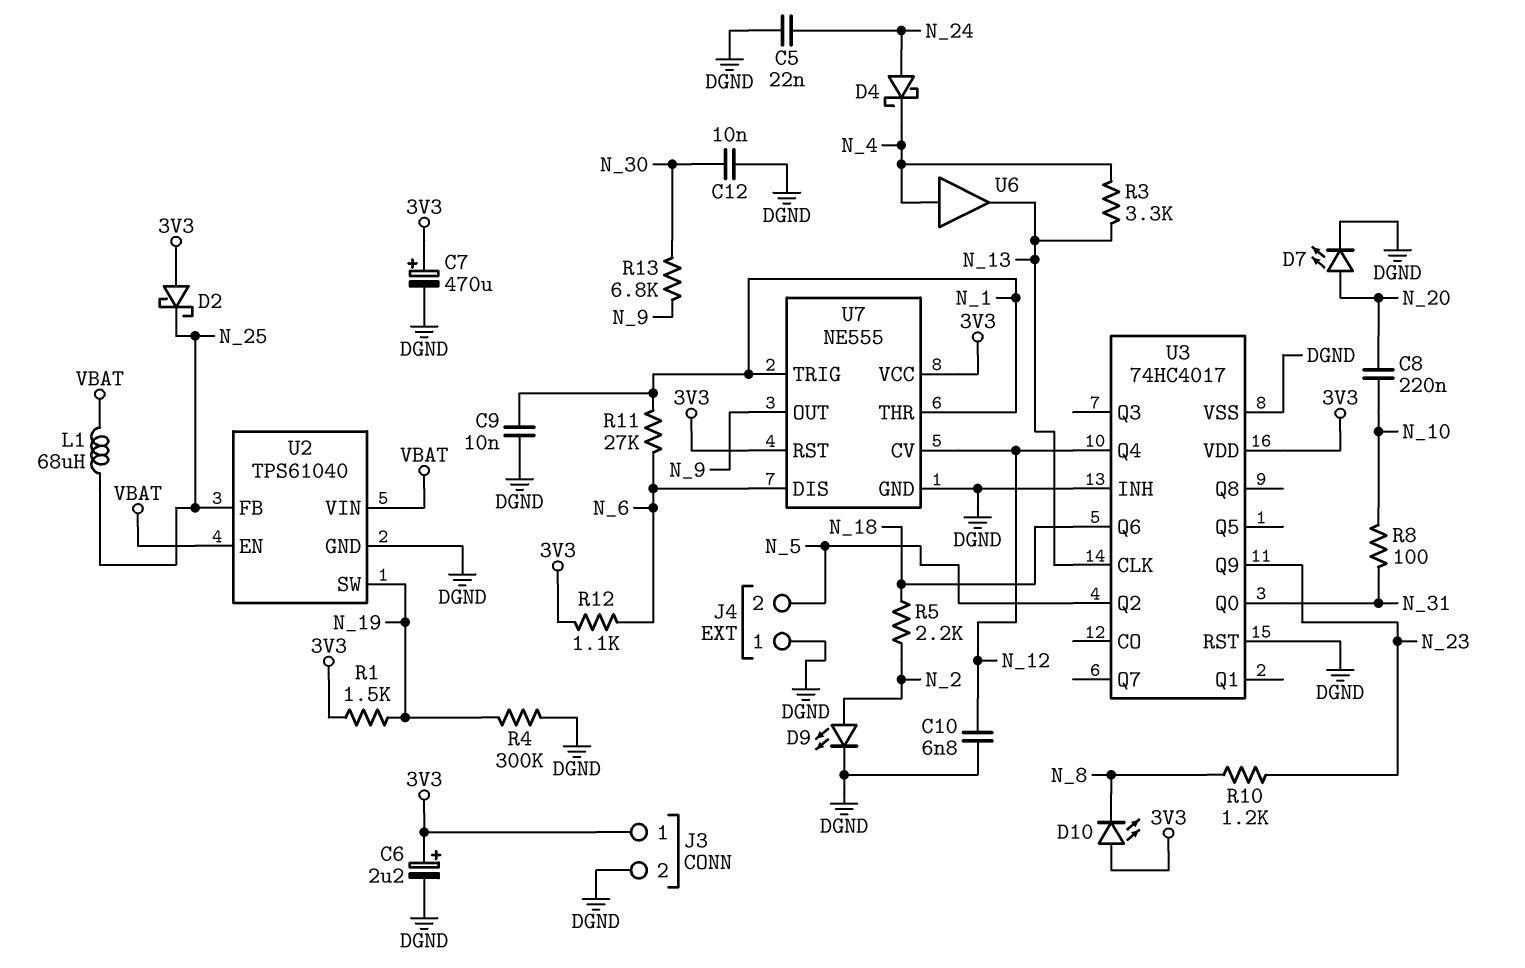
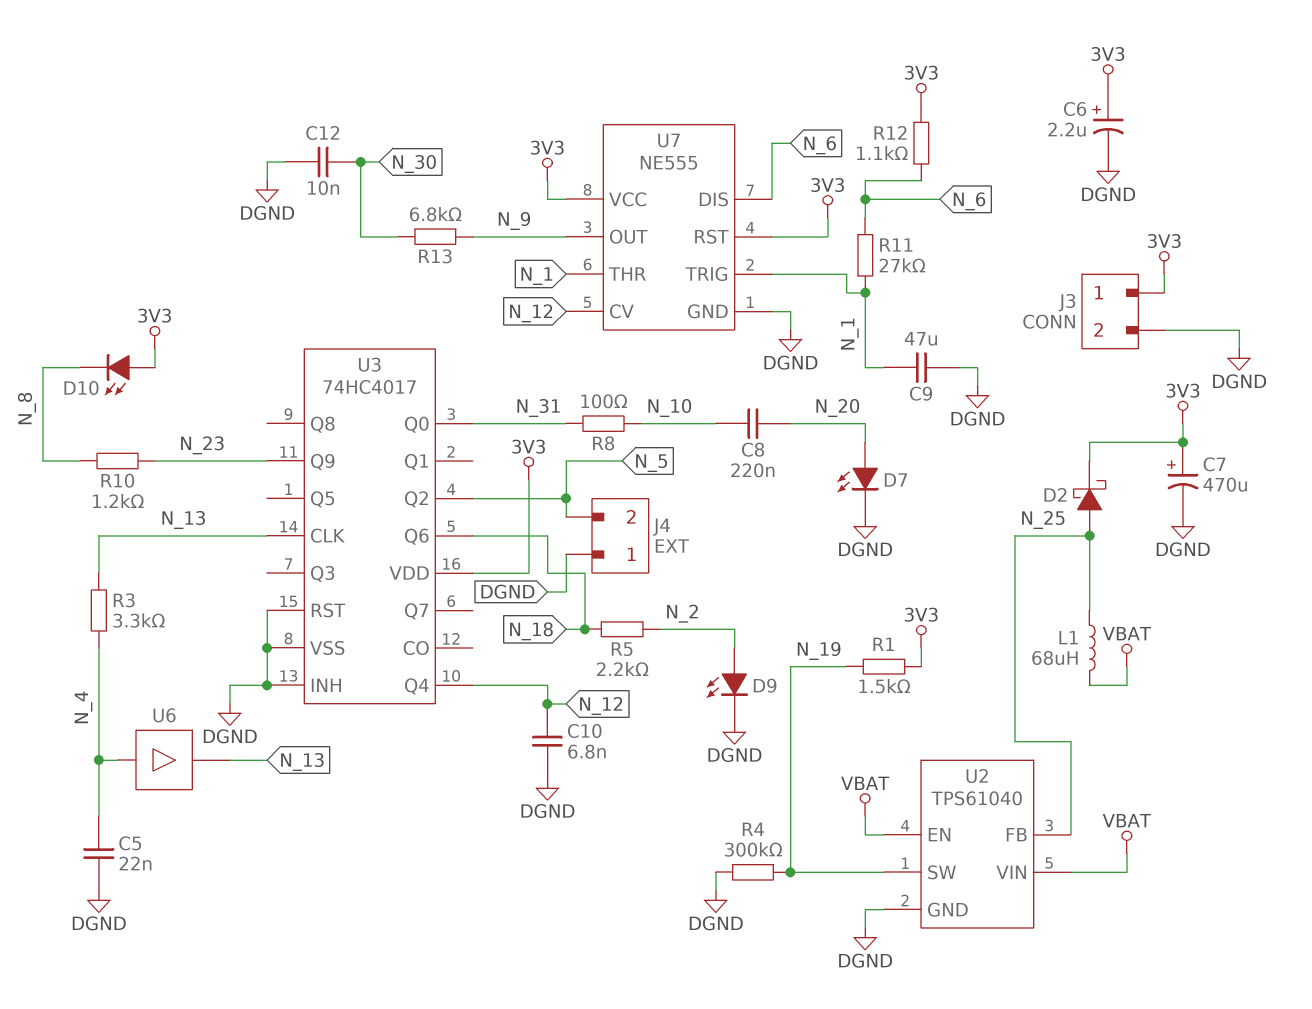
C5: 22nF (DGND, N_24) -> 22nF (DGND, N_4)
C9: 10nF (DGND, N_1) -> 47uF (DGND, N_1)
D2: schottky (A 3V3, K N_25) -> schottky (A N_25, K 3V3)
D4: schottky (A N_24, K N_4) -> none

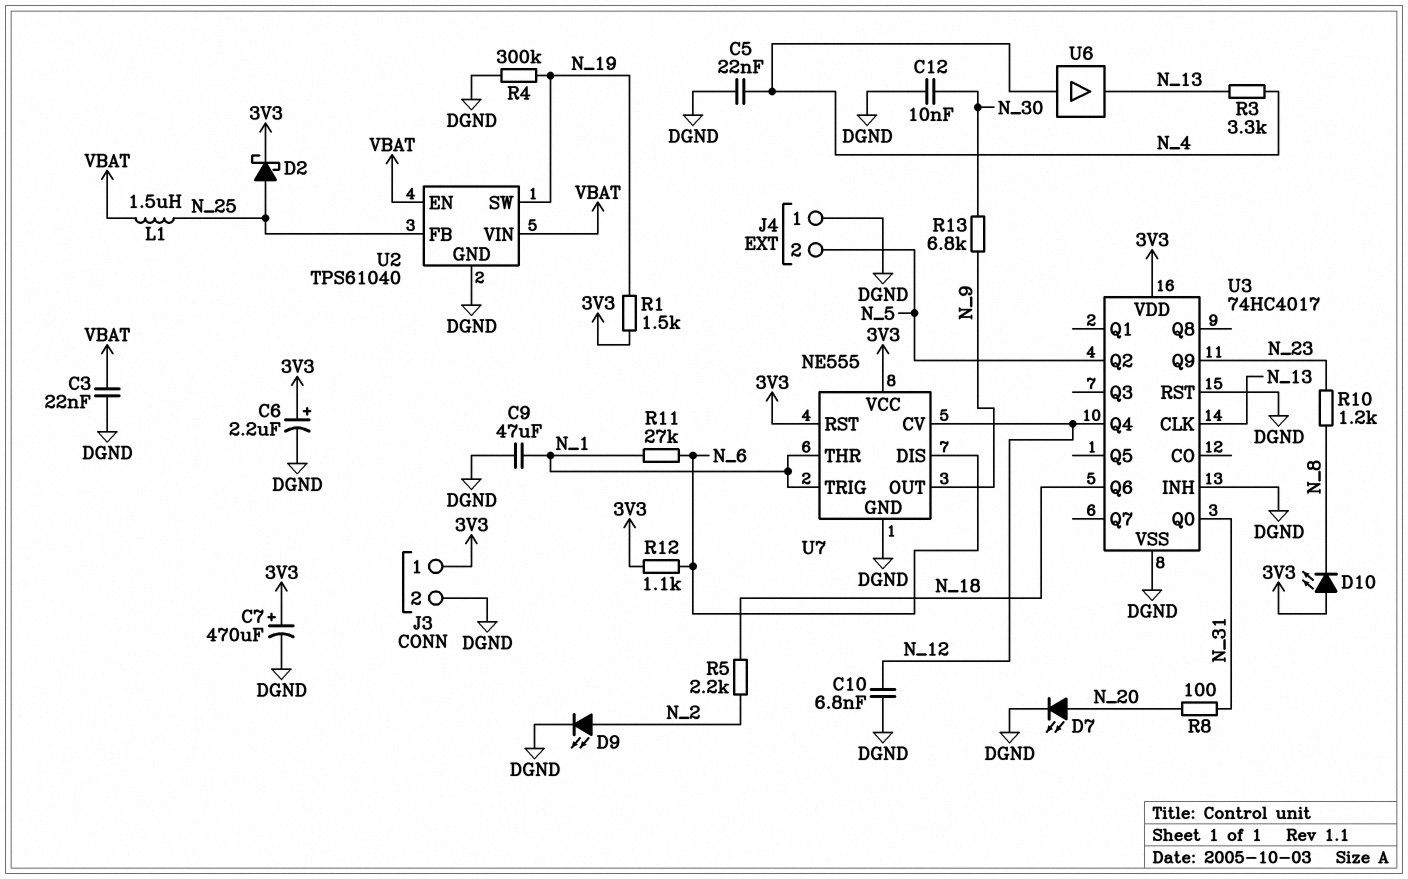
C3: none -> 22nF (DGND, VBAT)
C8: 220nF (N_10, N_20) -> none
L1: 68uH (N_25, VBAT) -> 1.5uH (N_25, VBAT)
R8: 100 (N_10, N_31) -> 100 (N_20, N_31)

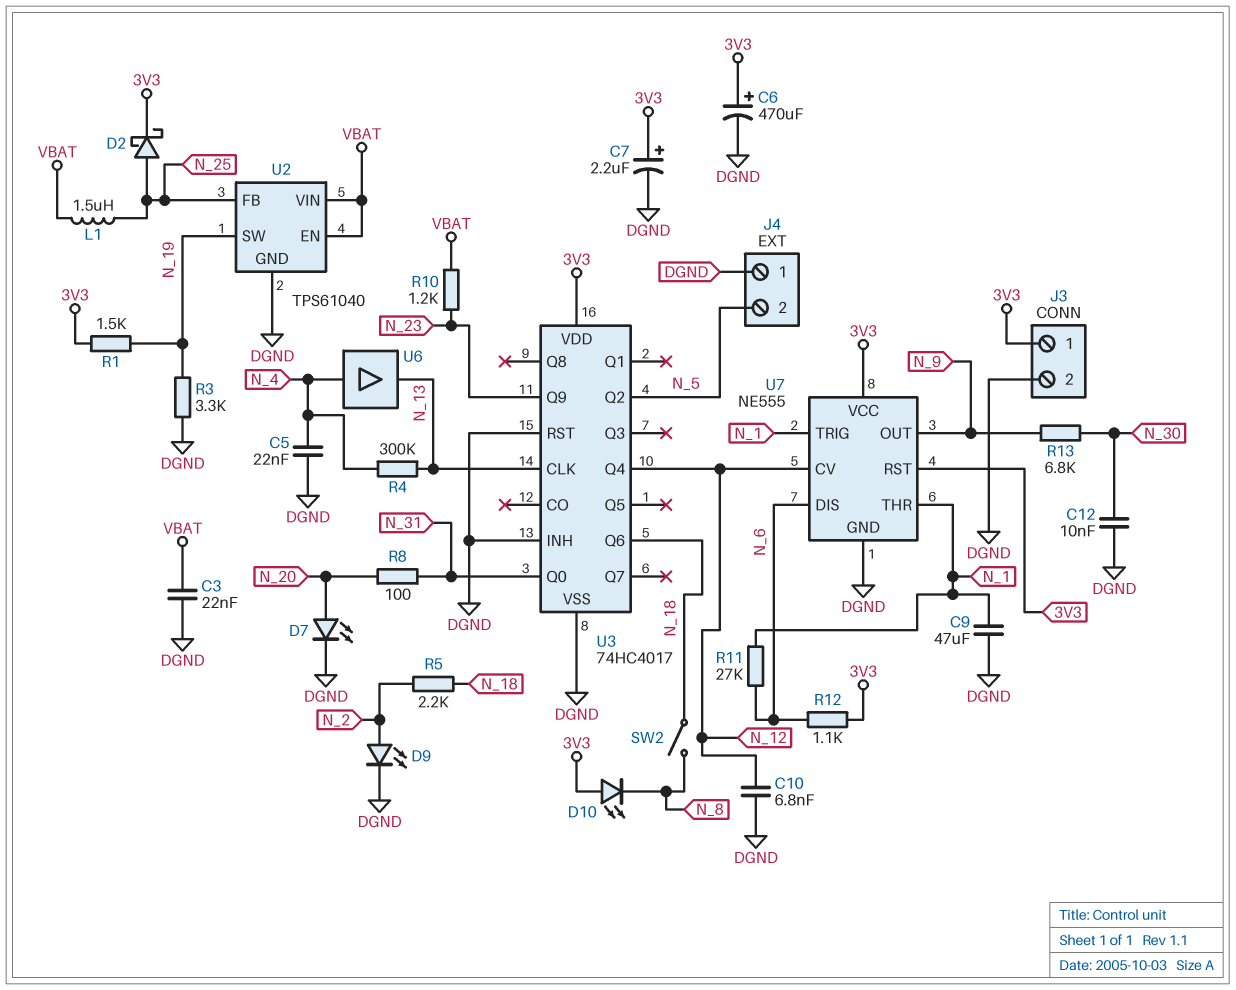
C6: 2.2uF (plus 3V3, minus DGND) -> 470uF (plus 3V3, minus DGND)
C7: 470uF (plus 3V3, minus DGND) -> 2.2uF (plus 3V3, minus DGND)
R3: 3.3k (N_4, N_13) -> 3.3k (DGND, N_19)
R4: 300k (DGND, N_19) -> 300k (N_4, N_13)
R10: 1.2k (N_8, N_23) -> 1.2k (N_23, VBAT)
SW2: none -> switch (N_8, N_18)

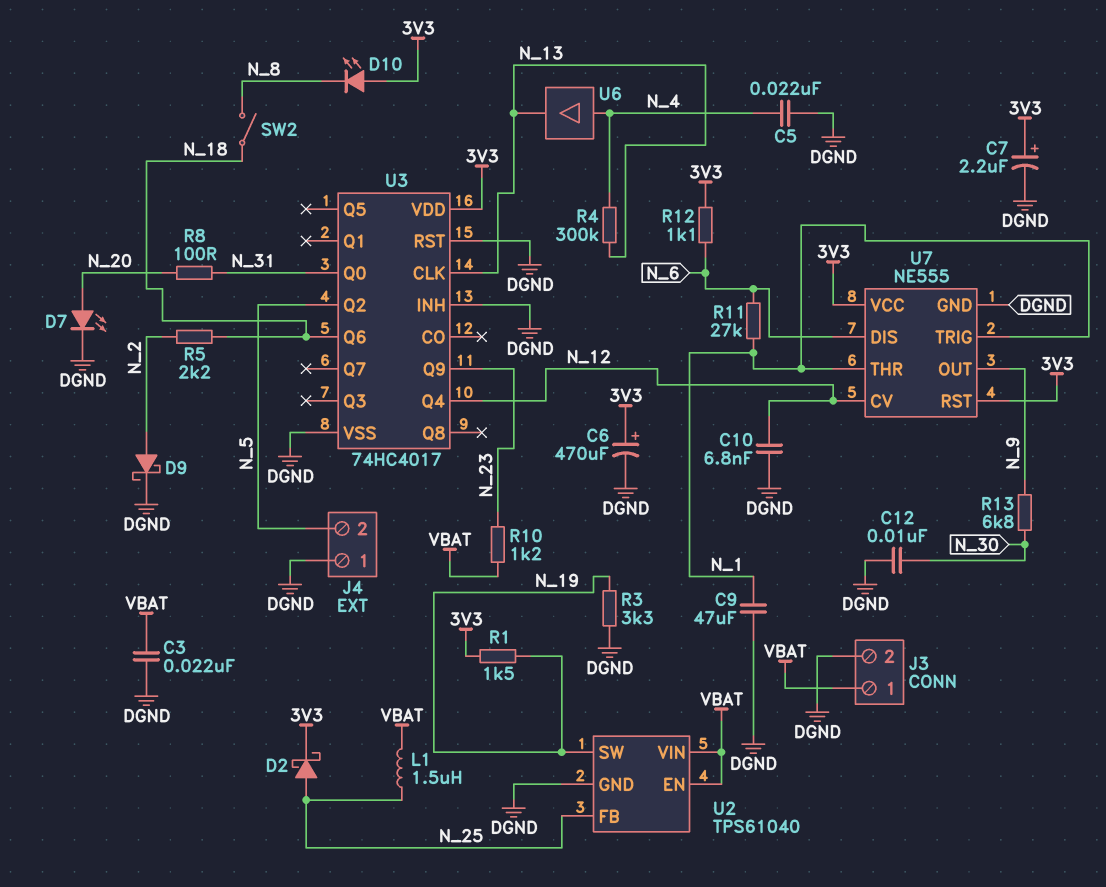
D9: LED (A N_2, K DGND) -> schottky (A N_2, K DGND)
J3 pin 1: 3V3 -> VBAT

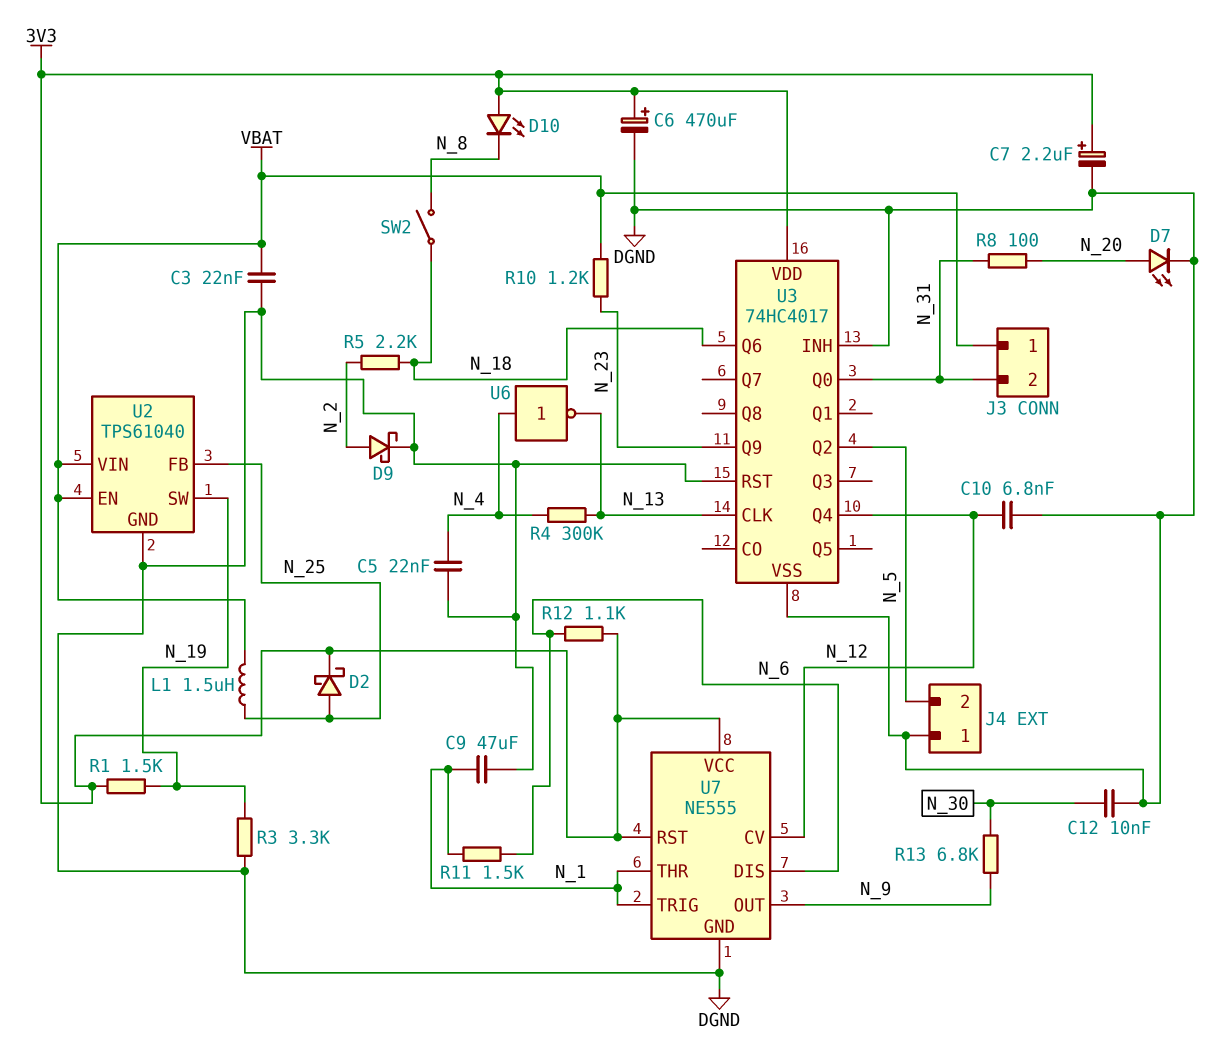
J3 pin 2: DGND -> N_31
R11: 27k (N_1, N_6) -> 1.5k (N_1, N_6)
U6: buffer (in N_4, out N_13) -> NOT (in N_4, out N_13)

